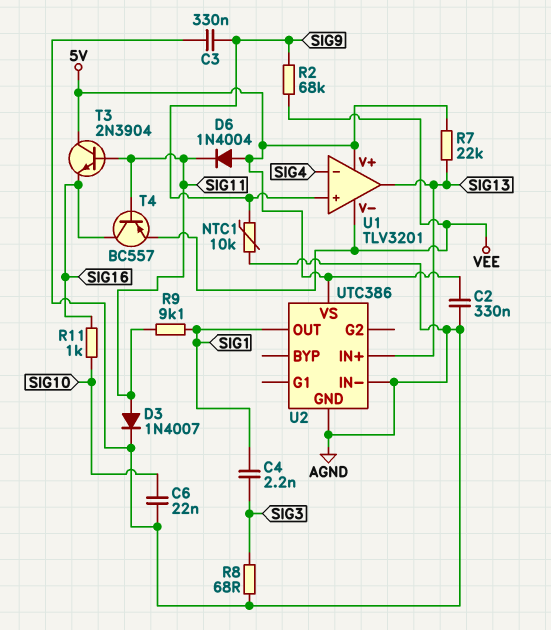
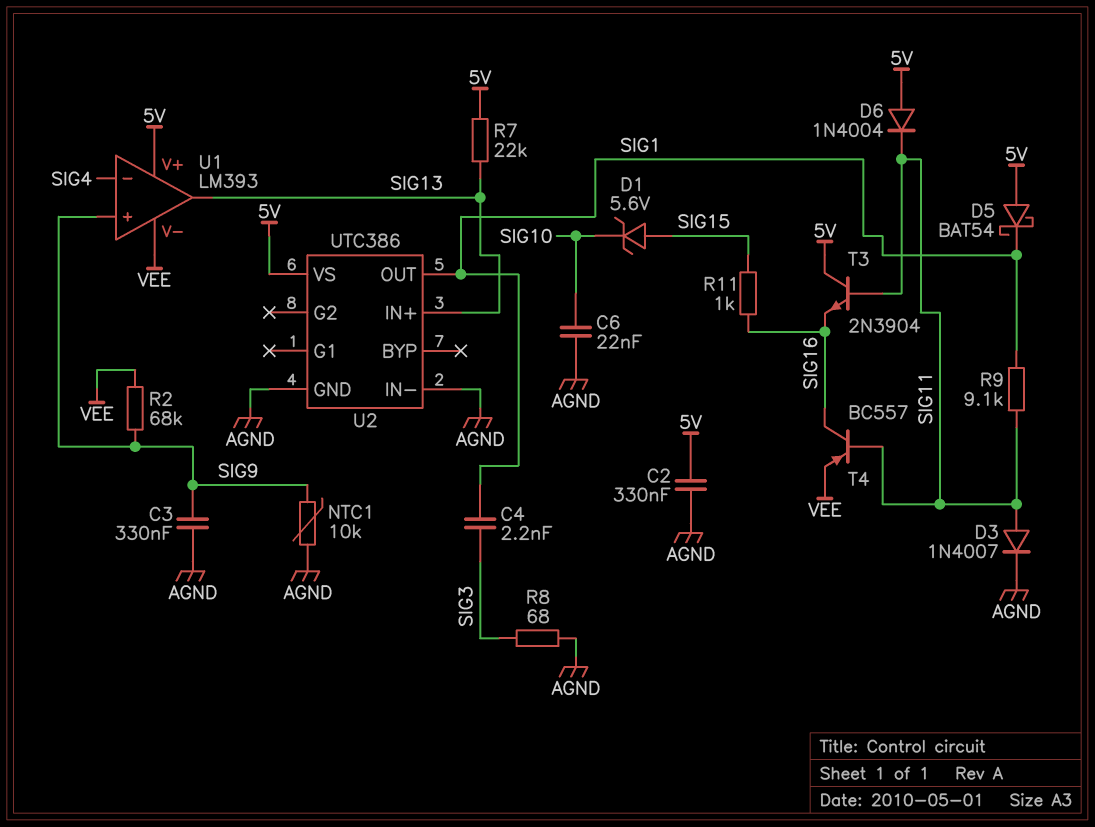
D1: none -> zener 5.6V (A SIG15, K SIG10)
D5: none -> schottky BAT54 (A 5V, K SIG1)
R11: 1k (SIG10, SIG16) -> 1k (SIG15, SIG16)
U1: TLV3201 -> LM393

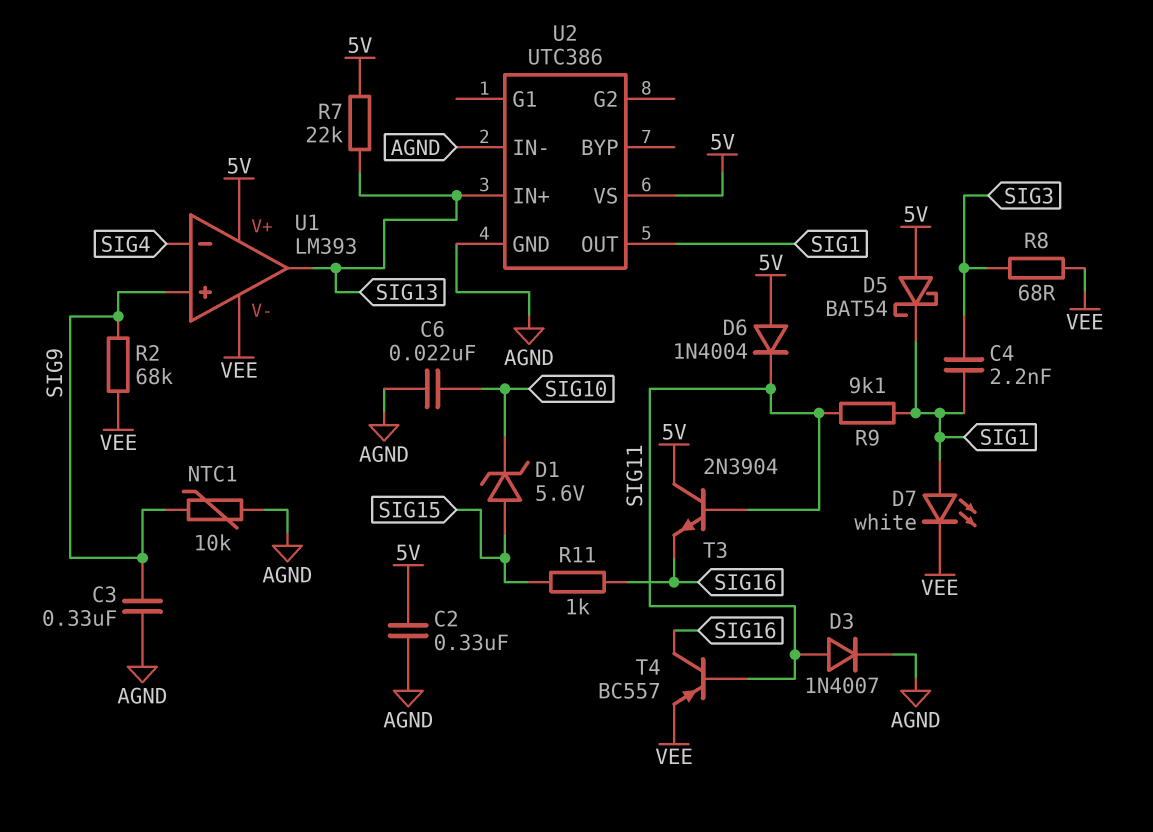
D7: none -> LED white (A SIG1, K VEE)
R8: 68 (AGND, SIG3) -> 68 (SIG3, VEE)

